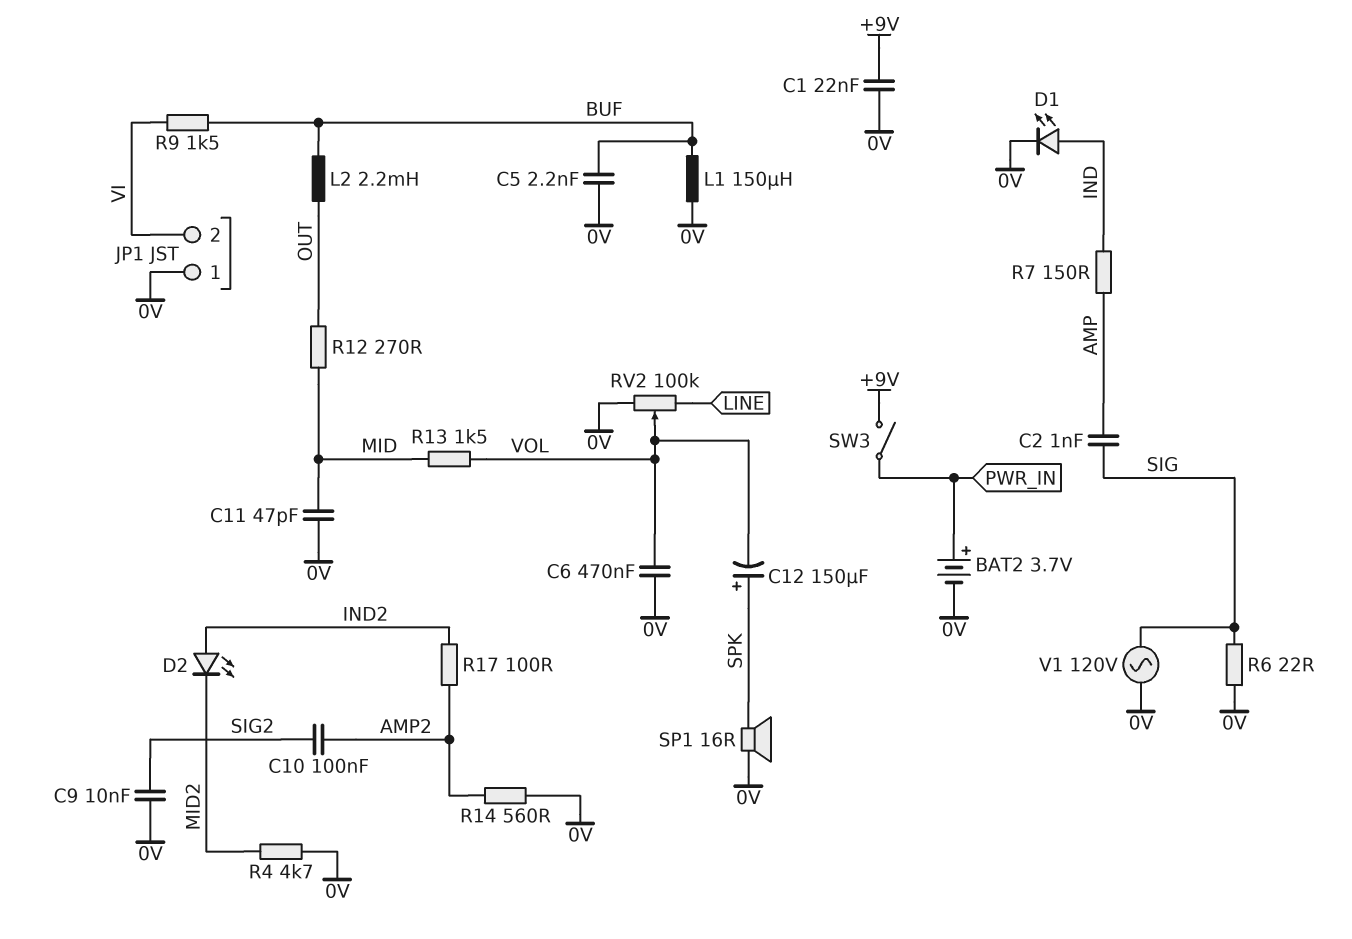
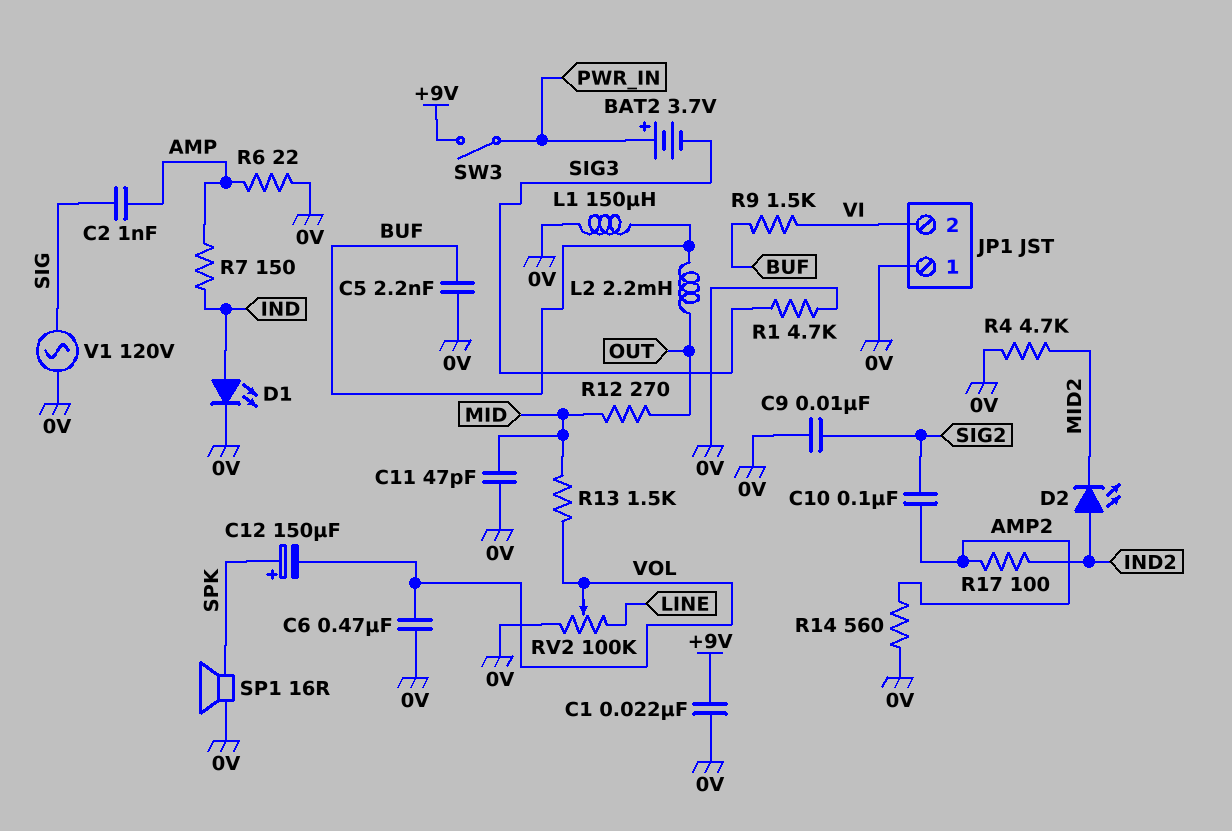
BAT2: 3.7V (plus PWR_IN, minus 0V) -> 3.7V (plus PWR_IN, minus SIG3)
R1: none -> 4.7k (0V, SIG3)
R6: 22 (0V, SIG) -> 22 (0V, AMP)

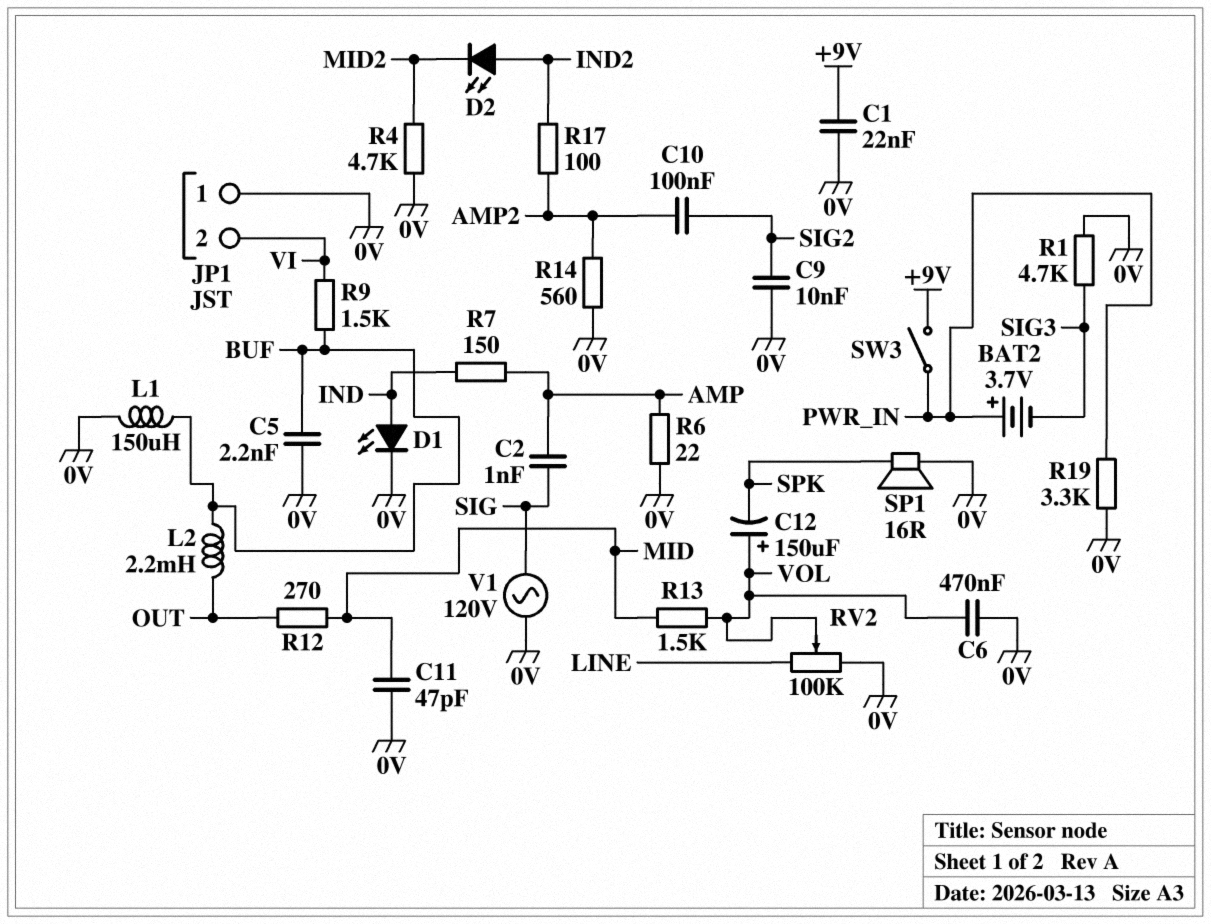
C12: 150uF (plus SPK, minus VOL) -> 150uF (plus VOL, minus SPK)
R19: none -> 3.3k (0V, PWR_IN)

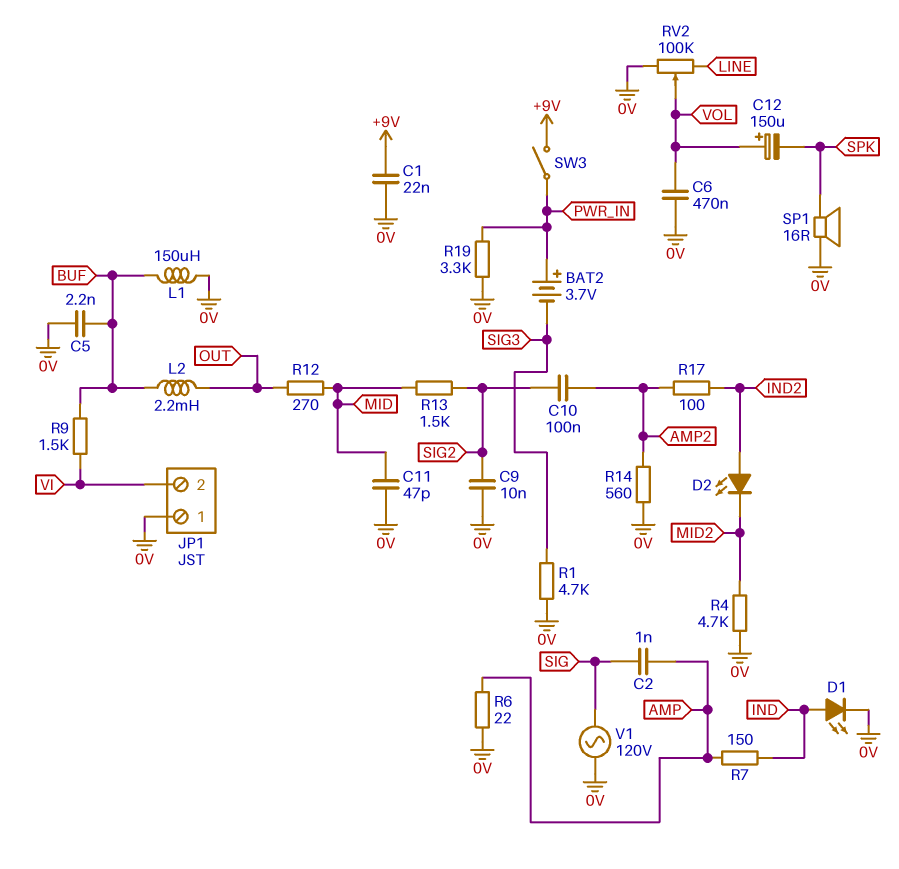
R13: 1.5k (MID, VOL) -> 1.5k (MID, SIG2)

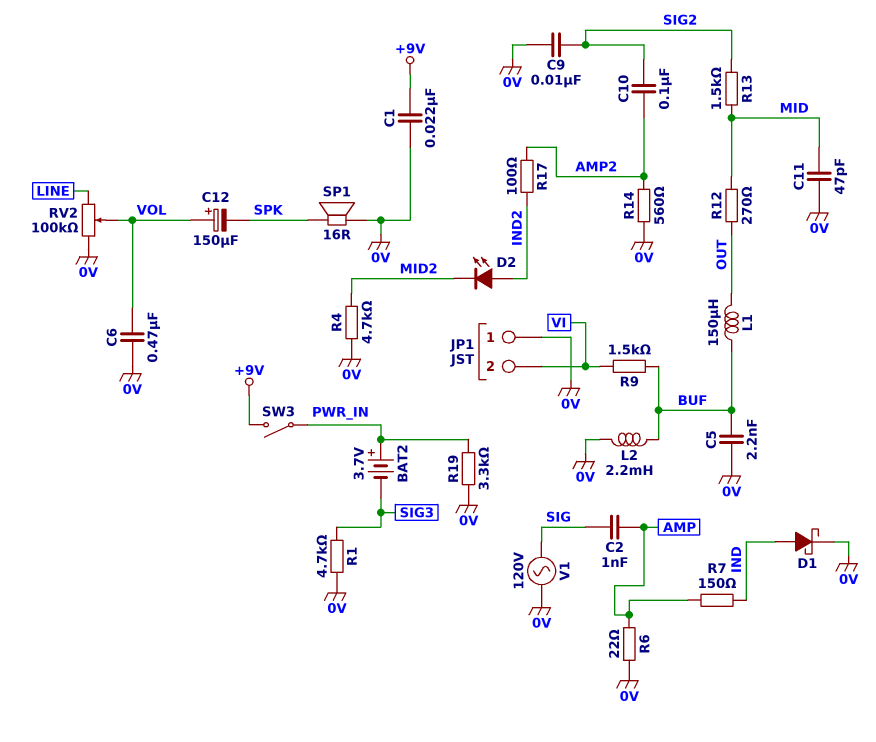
D1: LED (A IND, K 0V) -> schottky (A IND, K 0V)
L1: 150uH (0V, BUF) -> 150uH (BUF, OUT)
L2: 2.2mH (BUF, OUT) -> 2.2mH (0V, BUF)

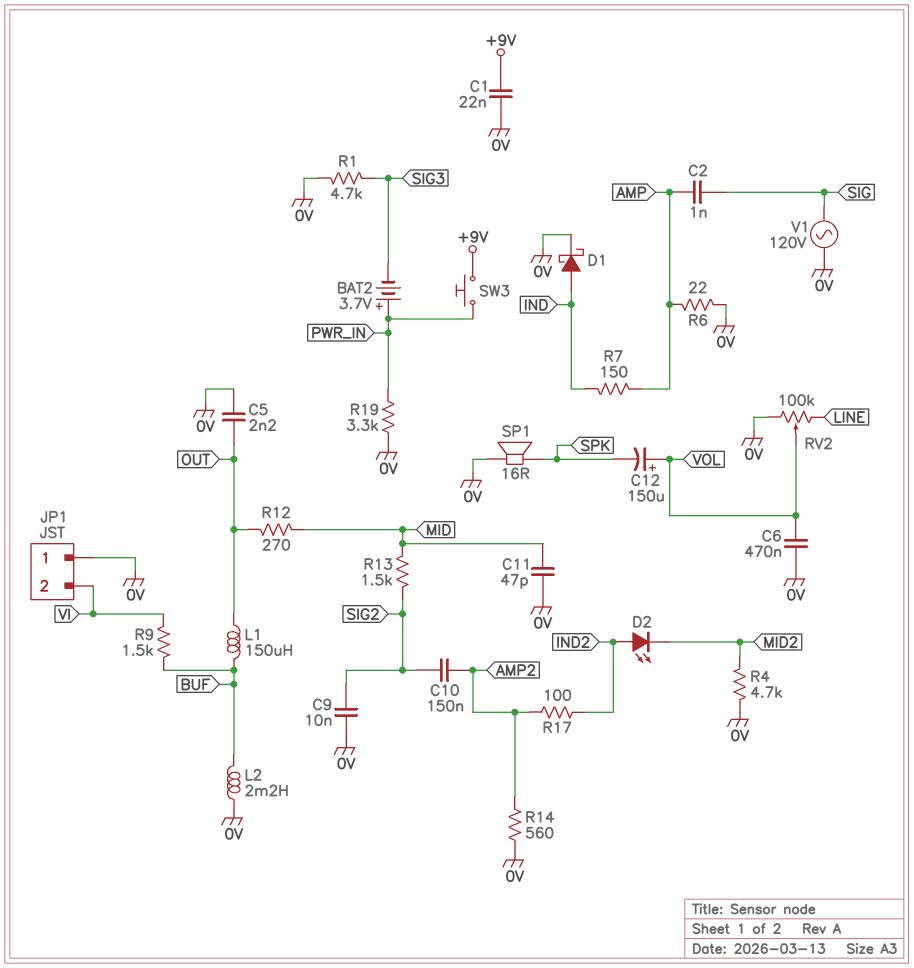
C5: 2.2nF (0V, BUF) -> 2.2nF (0V, OUT)
C10: 100nF (AMP2, SIG2) -> 150nF (AMP2, SIG2)
SW3: switch (+9V, PWR_IN) -> button (+9V, PWR_IN)

